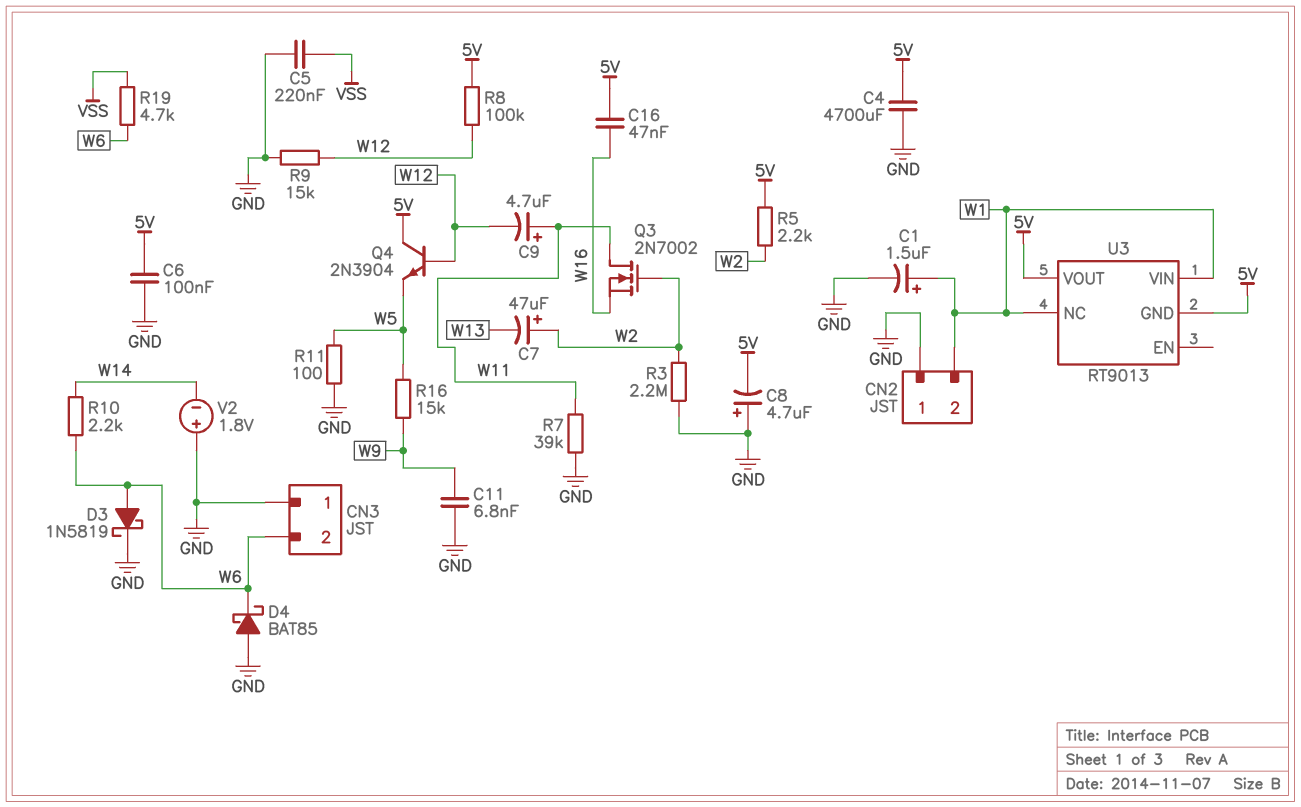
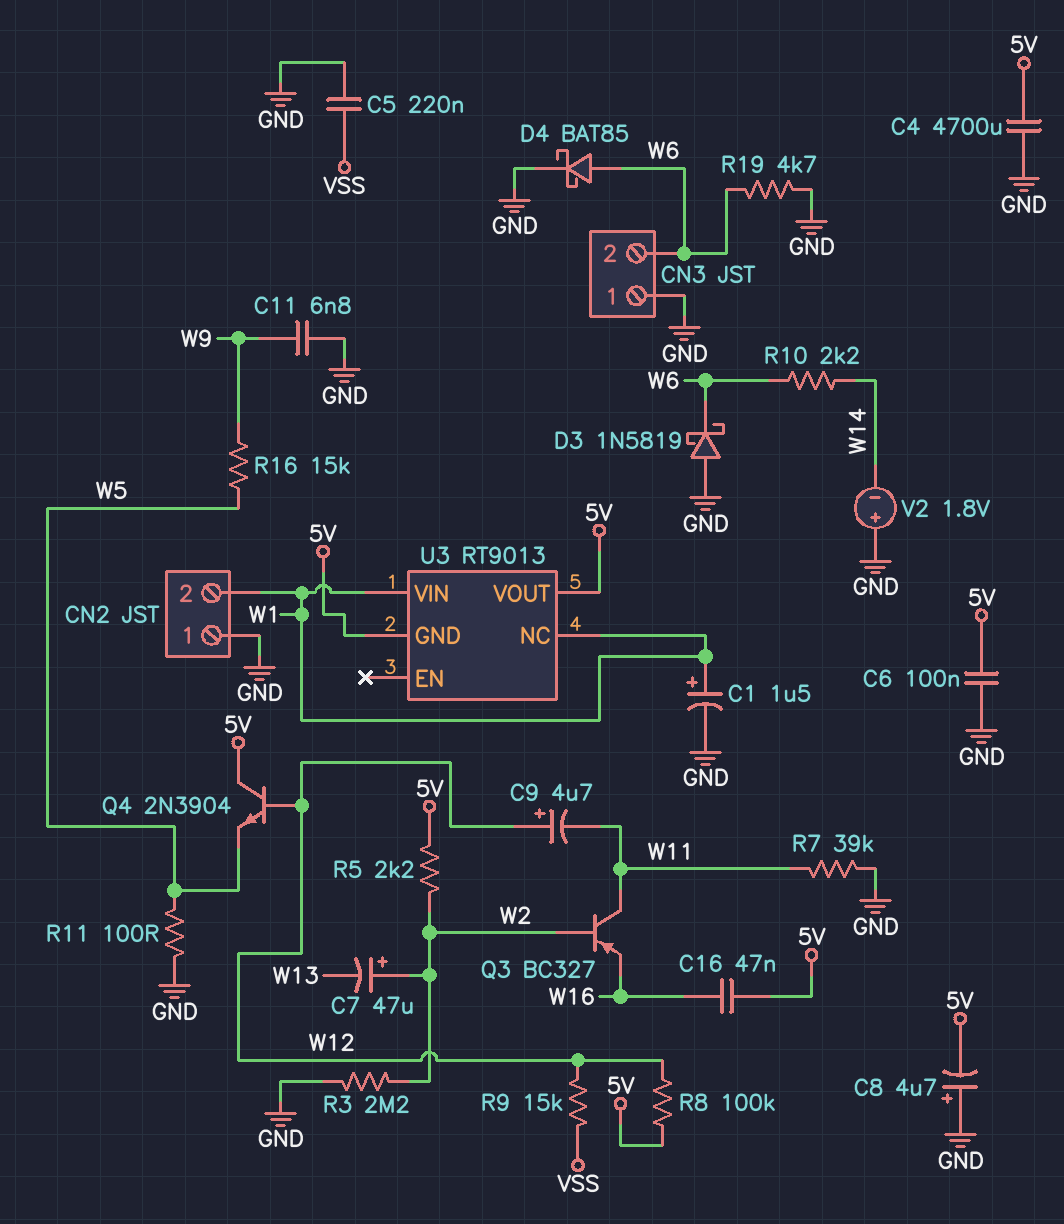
C9: 4.7uF (plus W11, minus W12) -> 4.7uF (plus W12, minus W11)
D3: schottky 1N5819 (A W6, K GND) -> schottky 1N5819 (A GND, K W6)
D4: schottky BAT85 (A GND, K W6) -> schottky BAT85 (A W6, K GND)
Q3: NMOS 2N7002 (G W2, D W11, S W16) -> PNP BC327 (B W2, C W11, E W16)
R9: 15k (GND, W12) -> 15k (VSS, W12)
R19: 4.7k (VSS, W6) -> 4.7k (GND, W6)

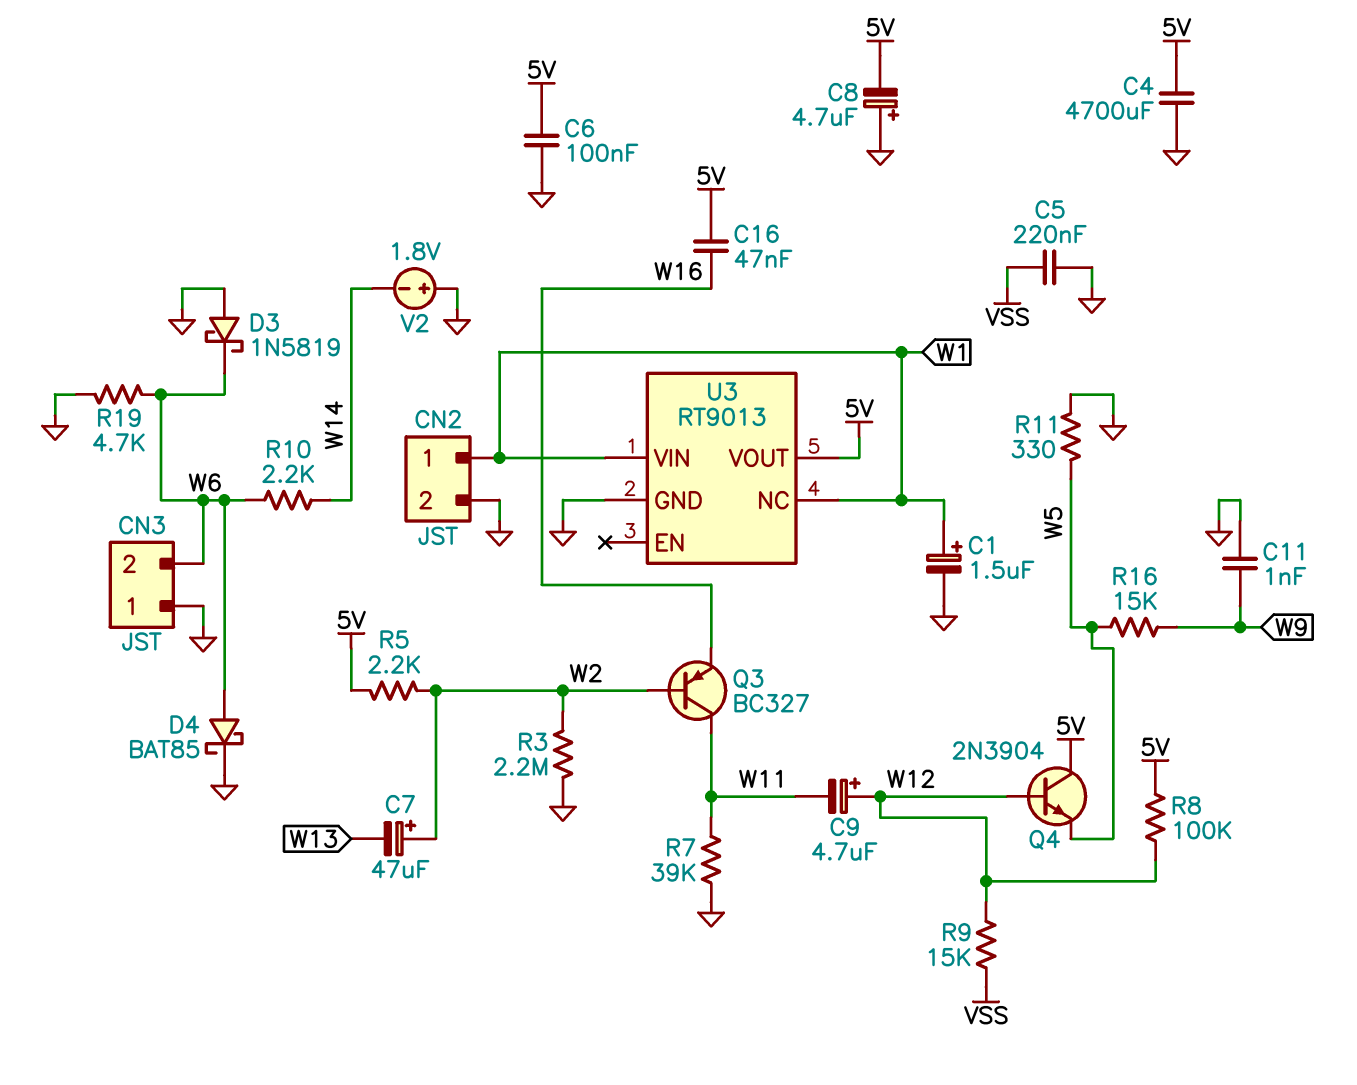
C11: 6.8nF (GND, W9) -> 1nF (GND, W9)
CN2 pin 1: GND -> W1
CN2 pin 2: W1 -> GND
R11: 100 (GND, W5) -> 330 (GND, W5)
U3 pin GND: 5V -> GND

